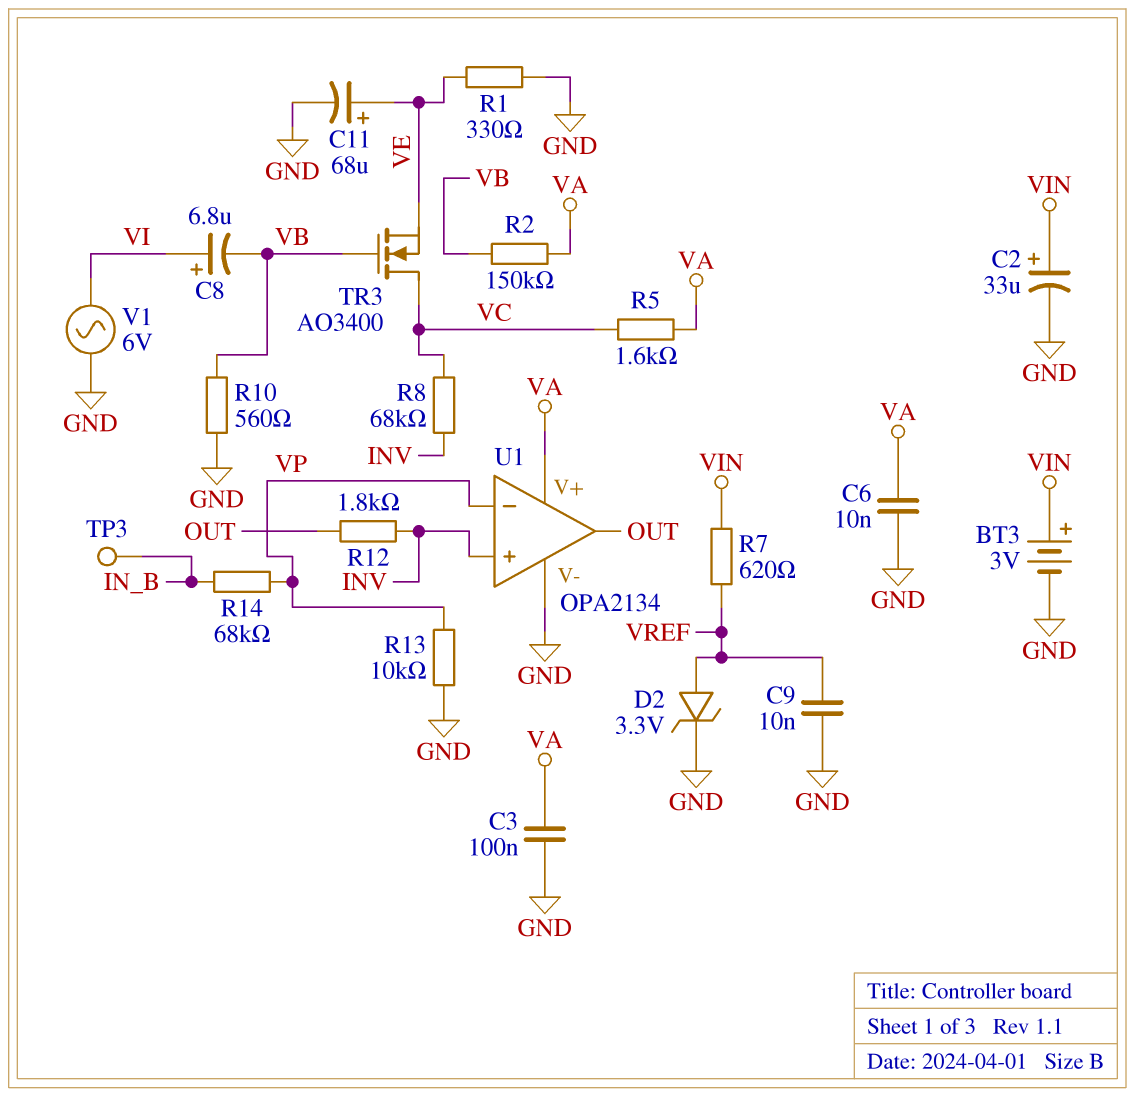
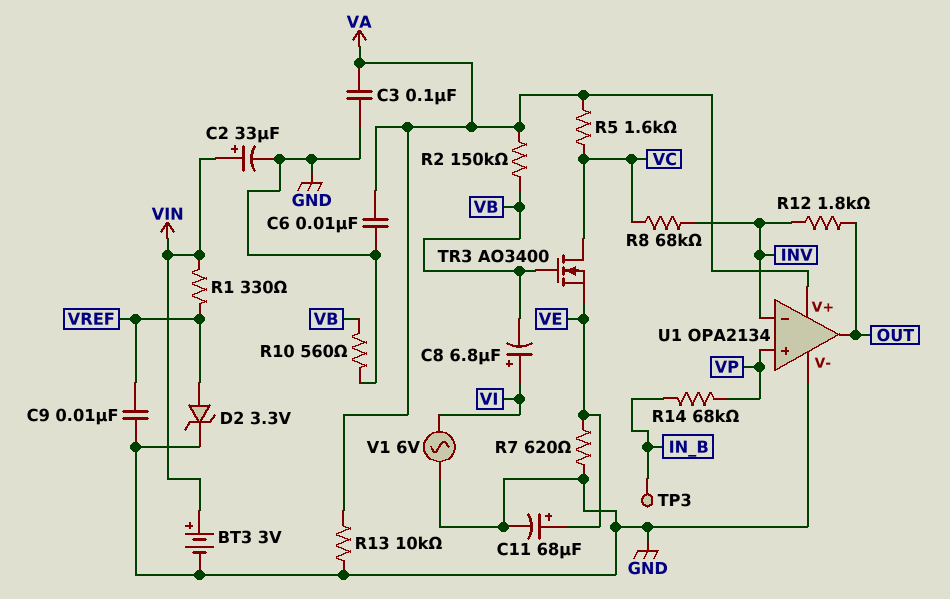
R1: 330 (GND, VE) -> 330 (VIN, VREF)
R7: 620 (VIN, VREF) -> 620 (GND, VE)
R13: 10k (GND, VP) -> 10k (GND, VA)
U1 pin in+: INV -> VP
U1 pin in-: VP -> INV

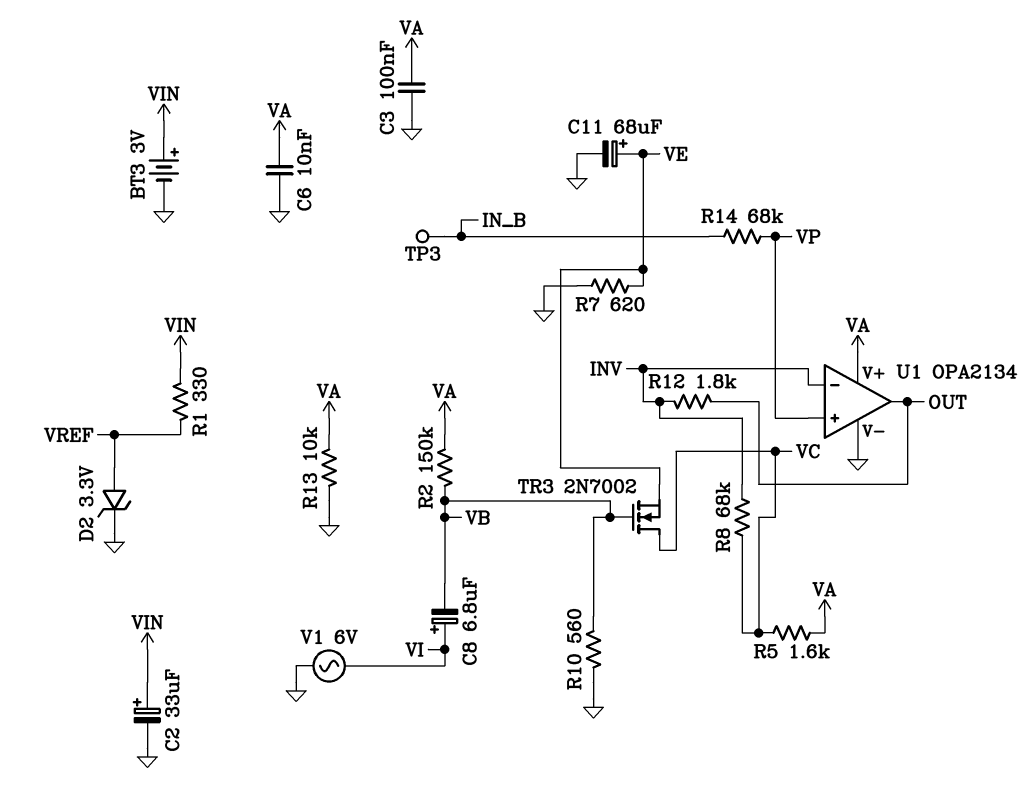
C9: 10nF (GND, VREF) -> none
TR3: NMOS AO3400 (G VB, D VC, S VE) -> NMOS 2N7002 (G VB, D VC, S VE)

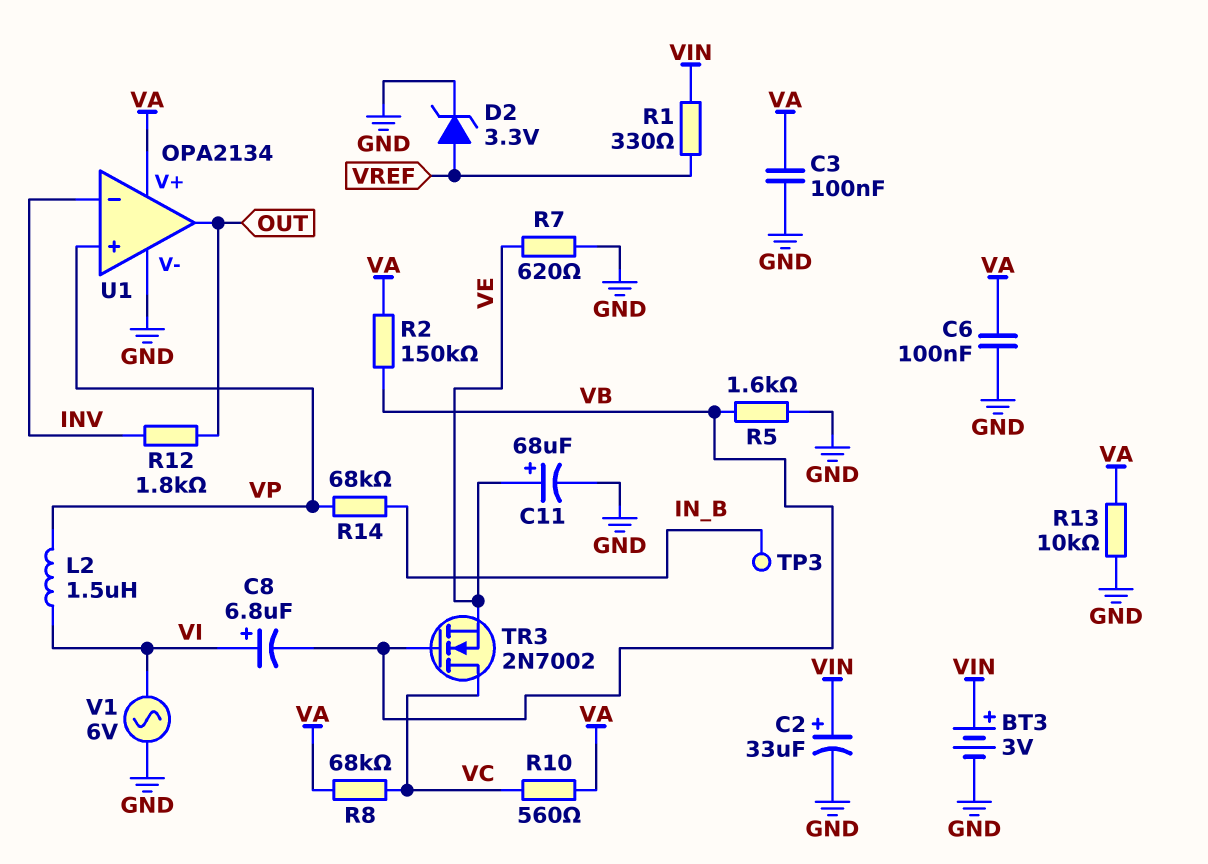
C6: 10nF (GND, VA) -> 100nF (GND, VA)
L2: none -> 1.5uH (VI, VP)
R5: 1.6k (VA, VC) -> 1.6k (GND, VB)
R8: 68k (INV, VC) -> 68k (VA, VC)
R10: 560 (GND, VB) -> 560 (VA, VC)

